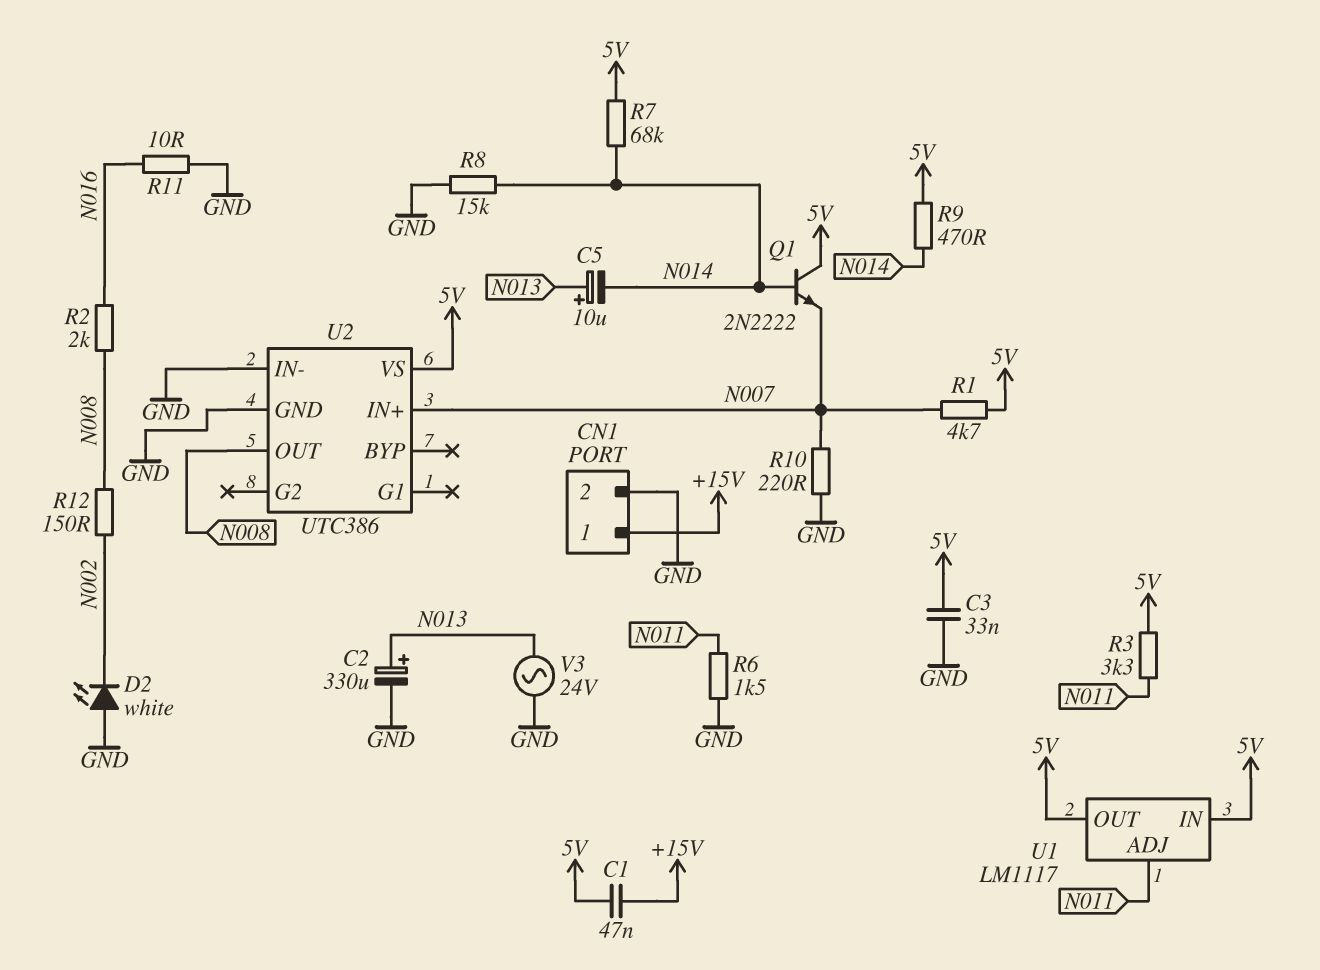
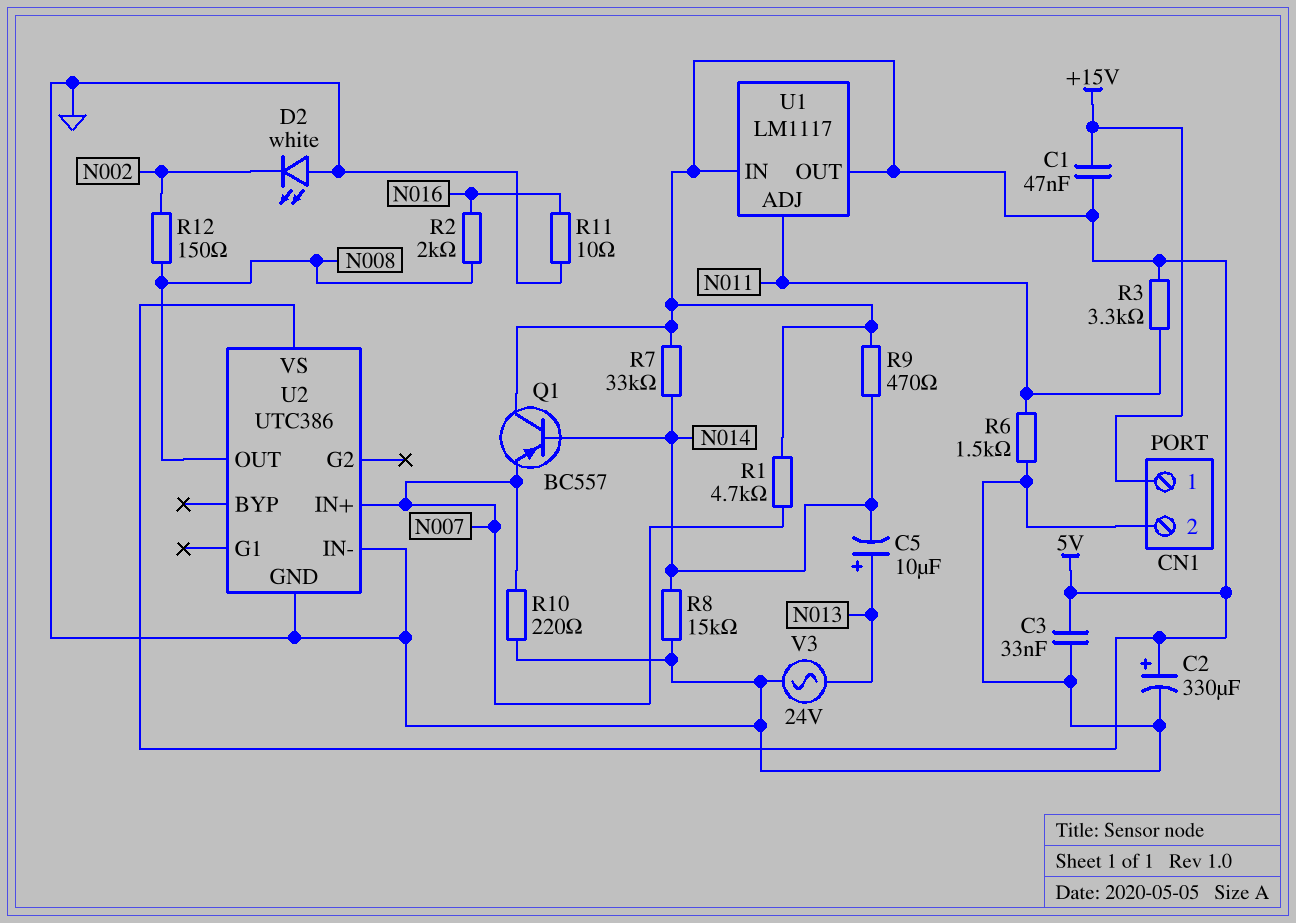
C2: 330uF (plus N013, minus GND) -> 330uF (plus 5V, minus GND)
Q1: NPN 2N2222 (B N014, C 5V, E N007) -> PNP BC557 (B N014, C 5V, E N007)
R7: 68k (5V, N014) -> 33k (5V, N014)

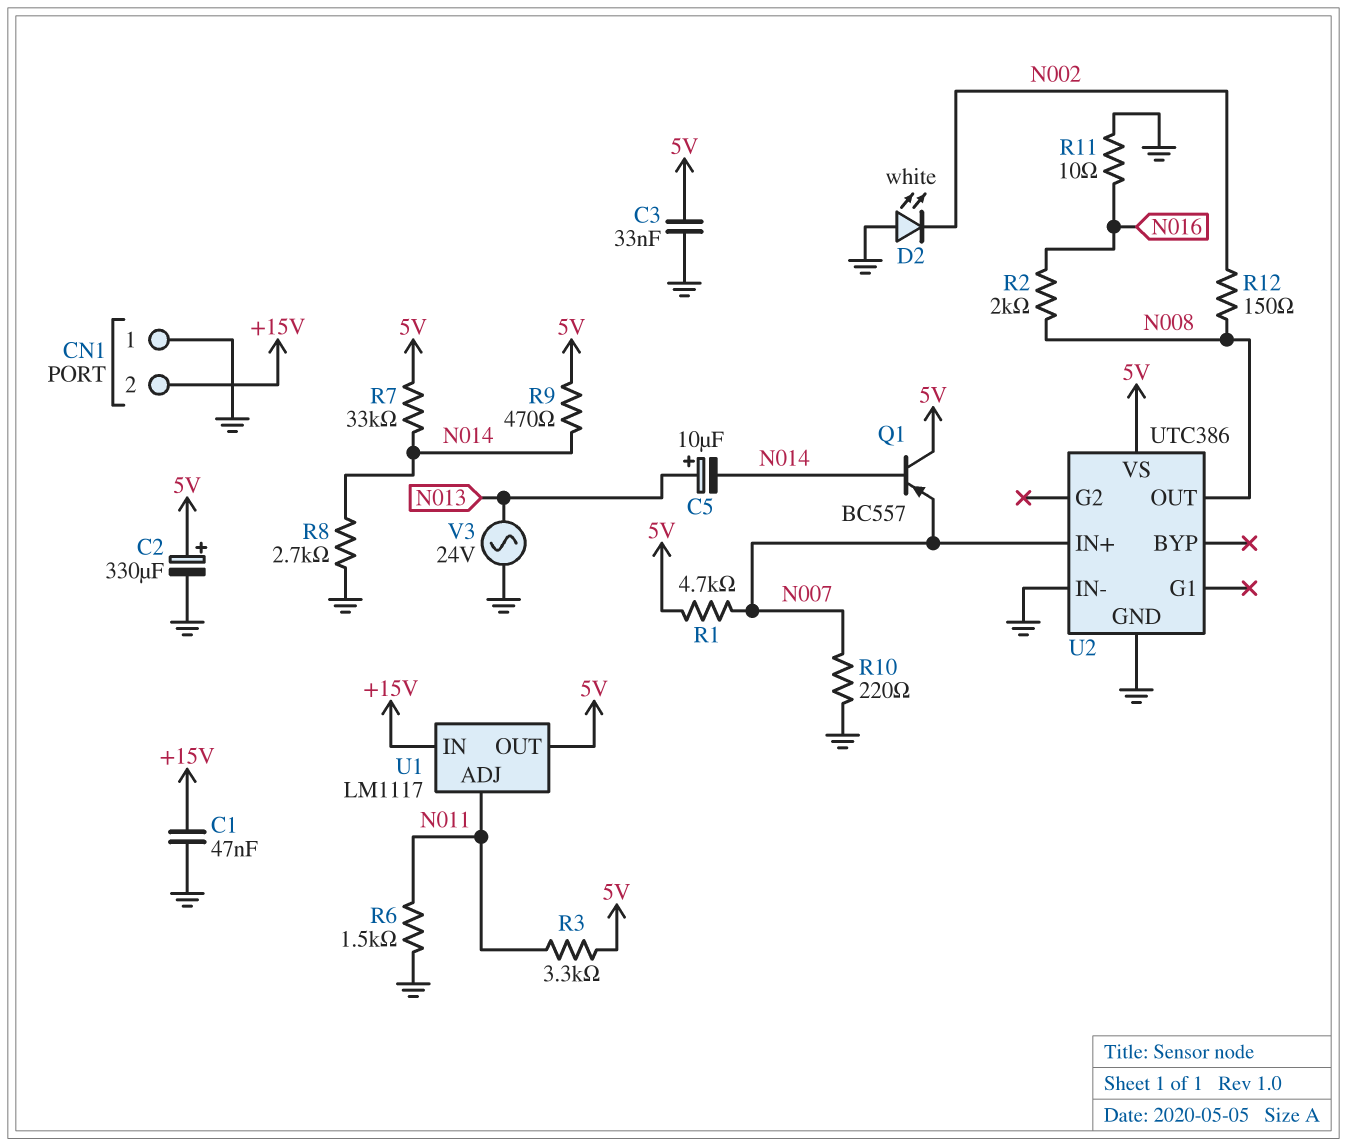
C1: 47nF (+15V, 5V) -> 47nF (+15V, GND)
CN1 pin 1: +15V -> GND
CN1 pin 2: GND -> +15V
R8: 15k (GND, N014) -> 2.7k (GND, N014)
U1 pin IN: 5V -> +15V

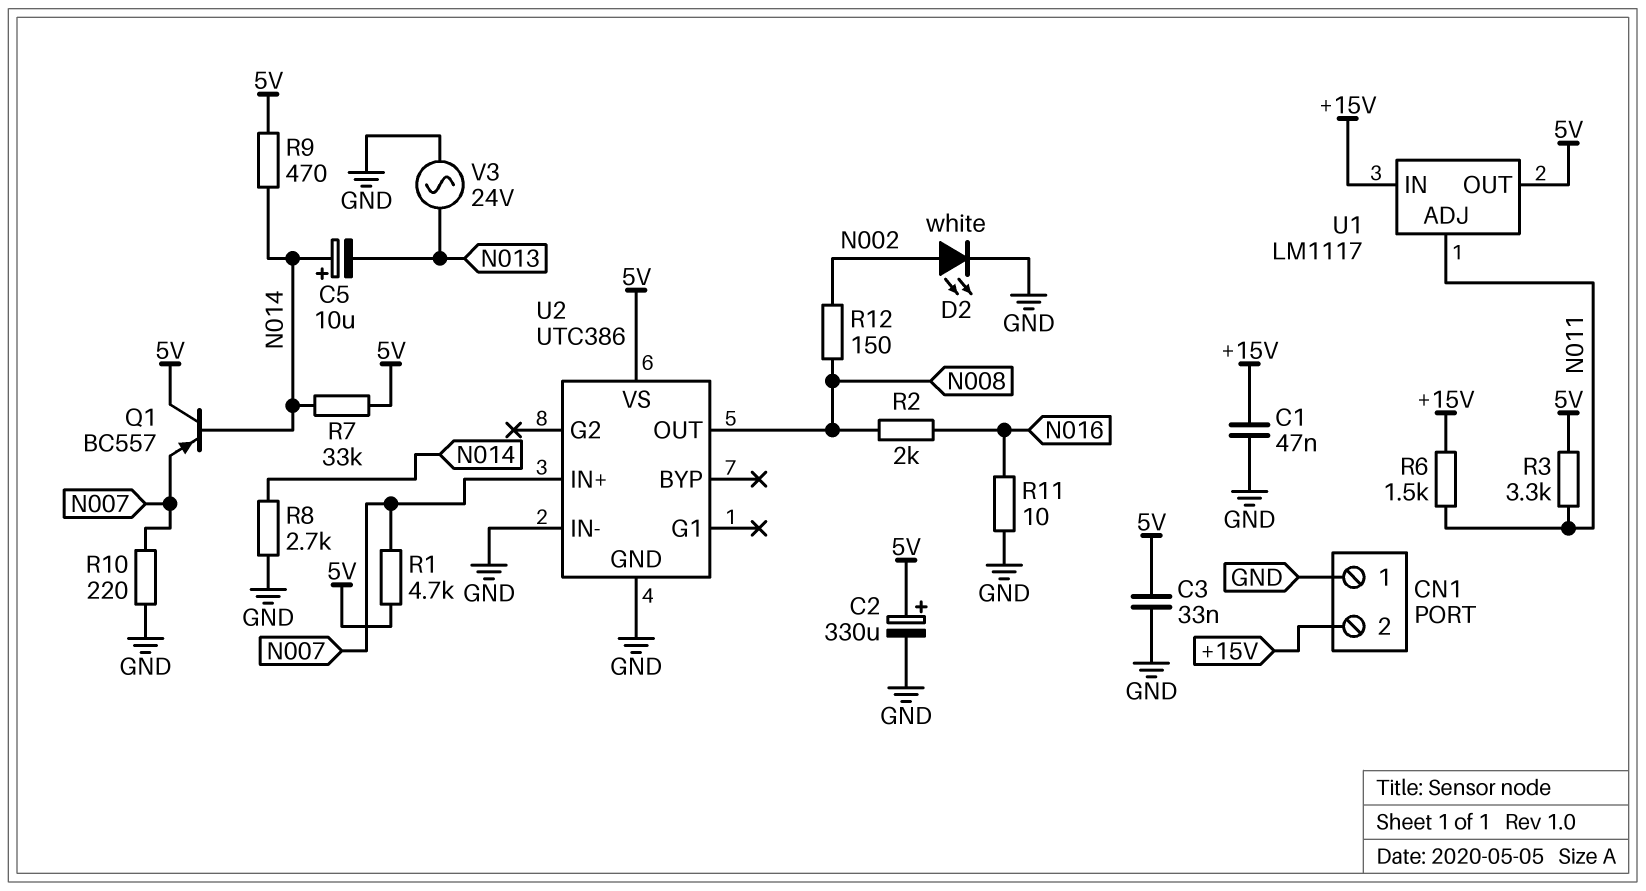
C5: 10uF (plus N013, minus N014) -> 10uF (plus N014, minus N013)
D2: LED white (A GND, K N002) -> LED white (A N002, K GND)
R6: 1.5k (GND, N011) -> 1.5k (+15V, N011)

